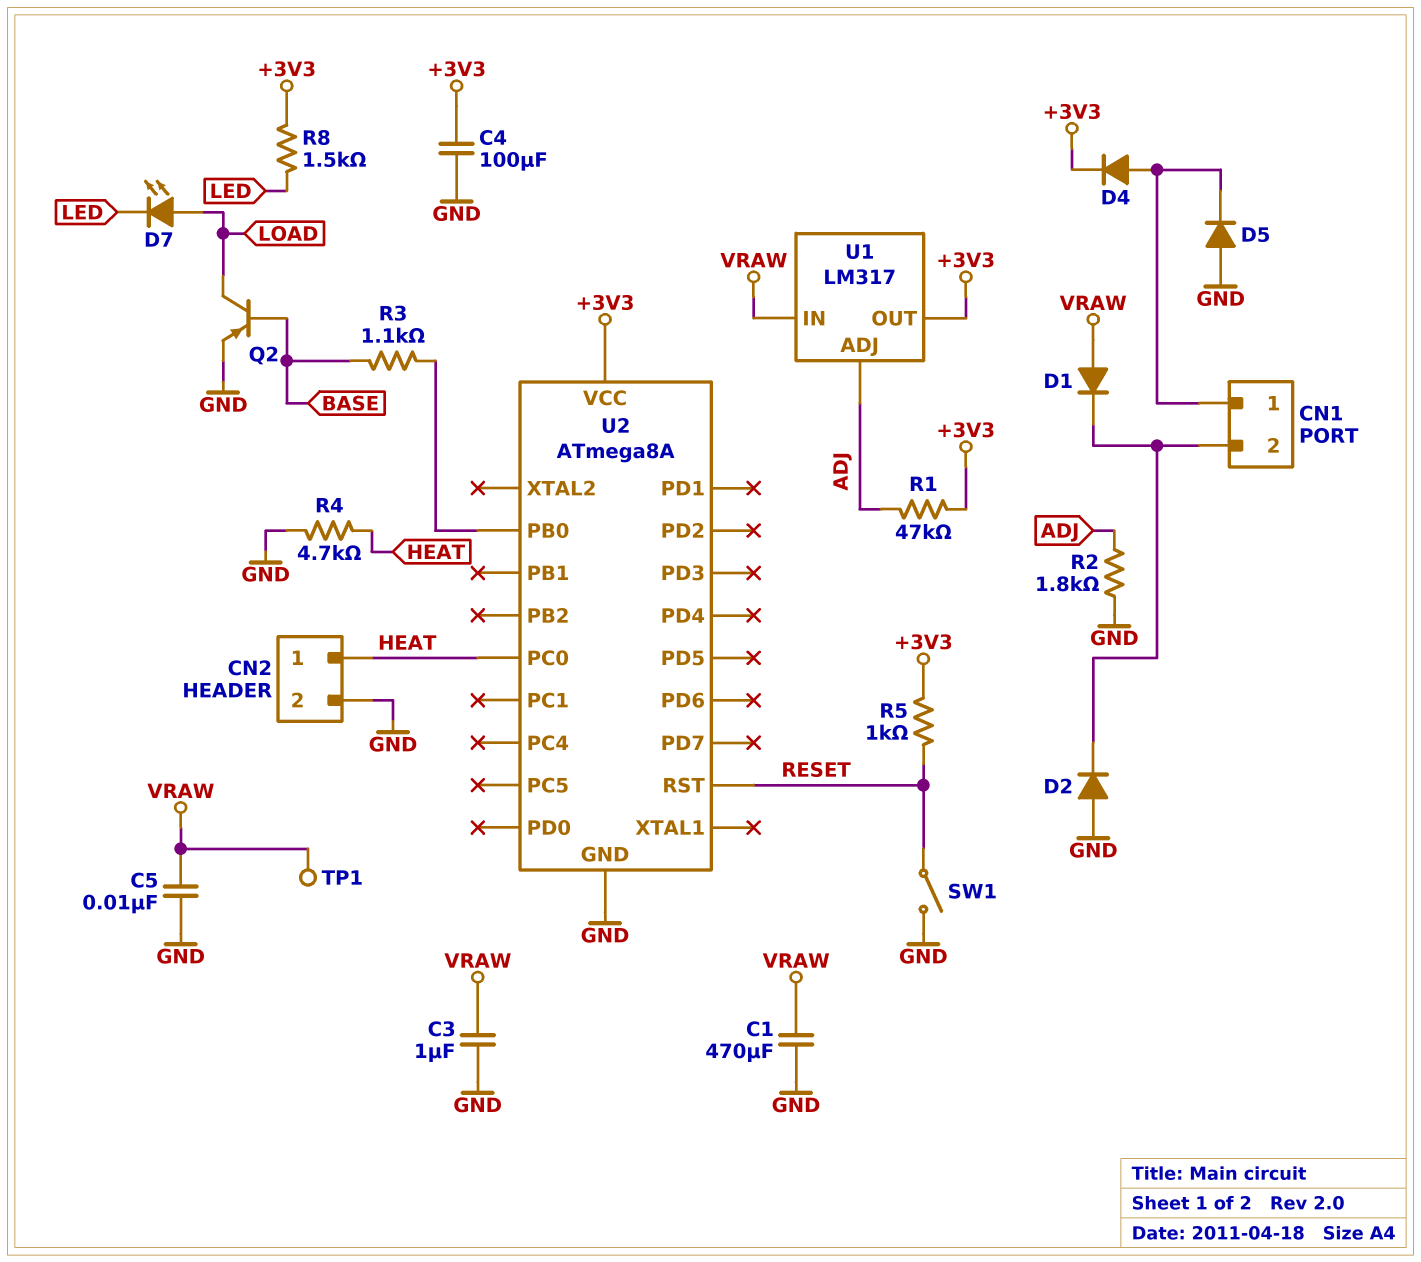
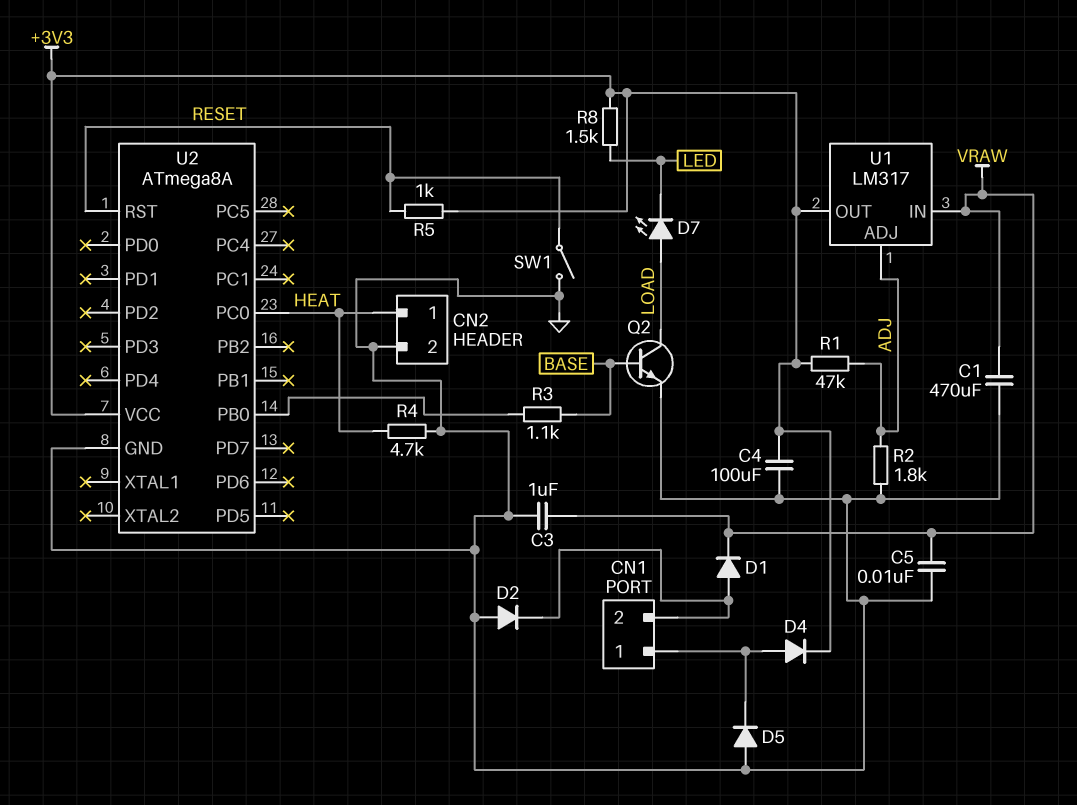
D1: diode (A VRAW, K CN1/2) -> diode (A CN1/2, K VRAW)
Q2: PNP (B BASE, C LOAD, E GND) -> NPN (B BASE, C LOAD, E GND)
TP1: test point (VRAW) -> none

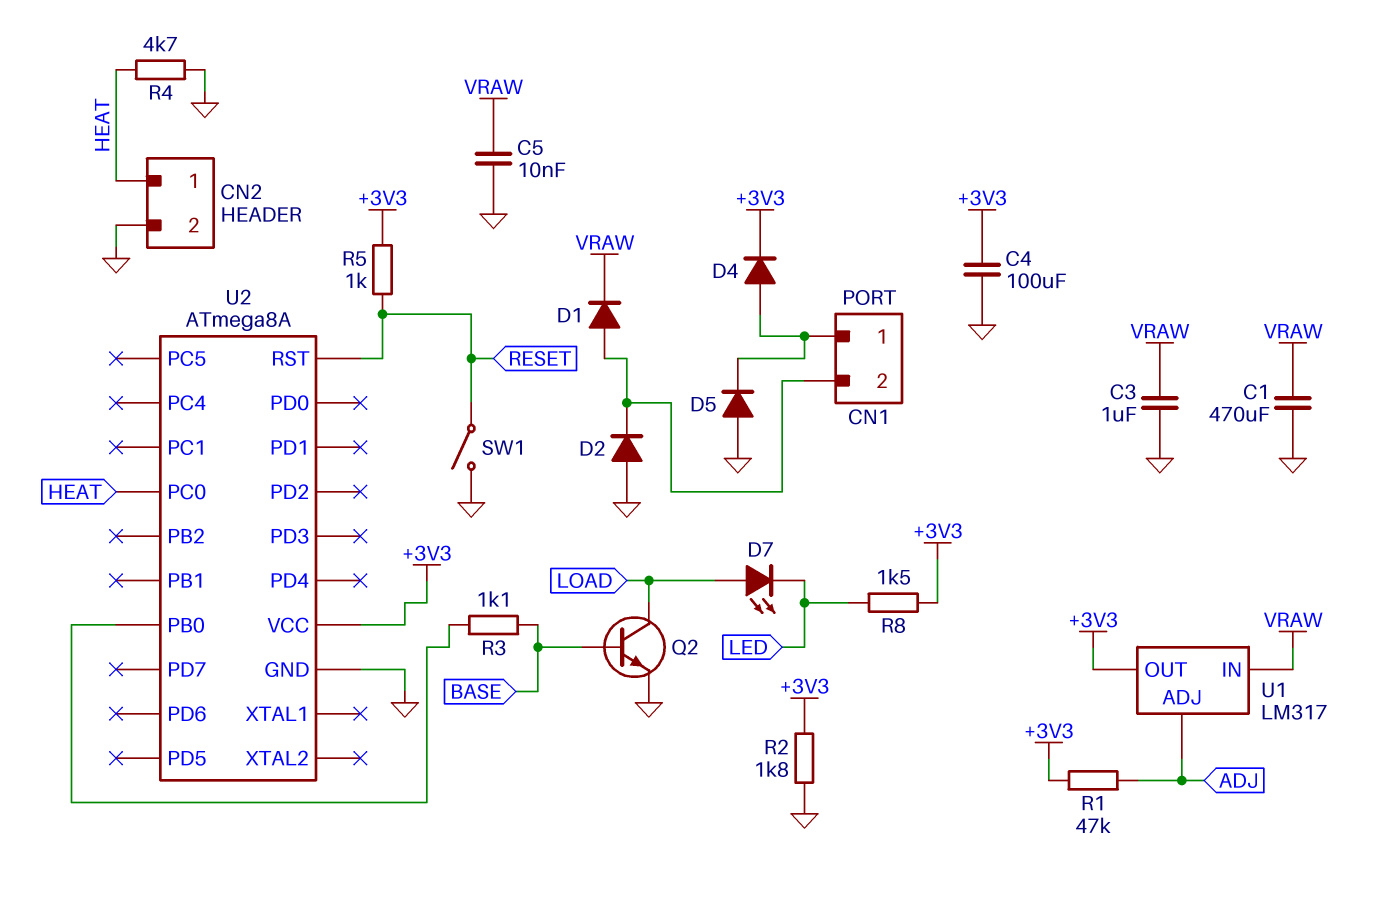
R2: 1.8k (ADJ, GND) -> 1.8k (+3V3, GND)

